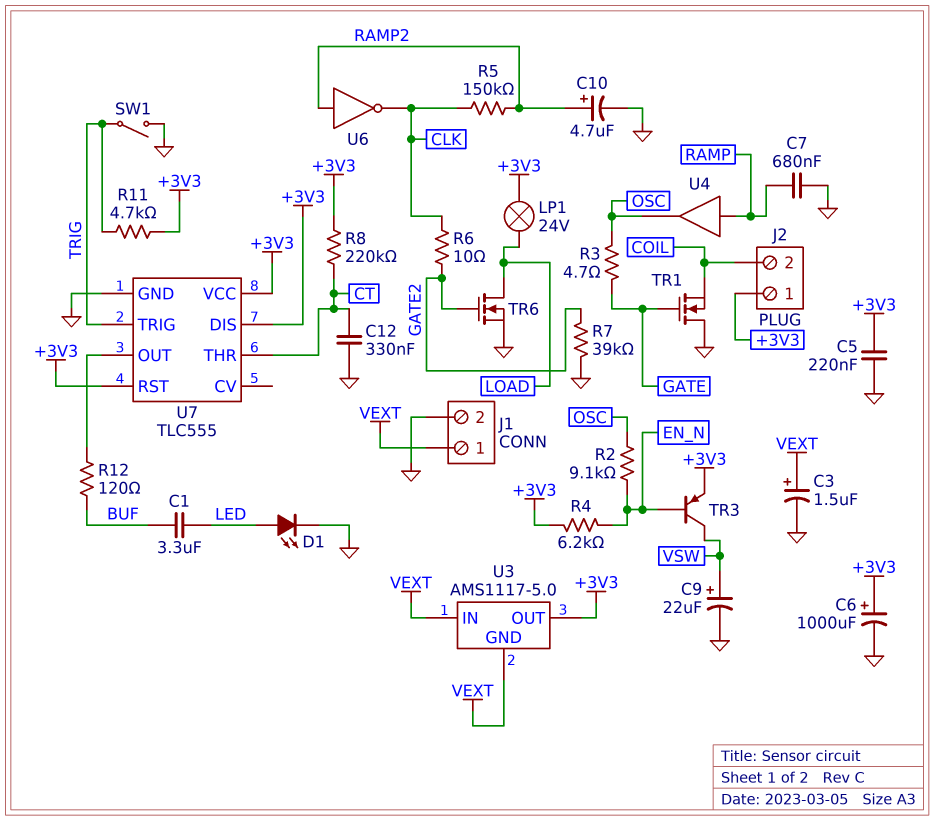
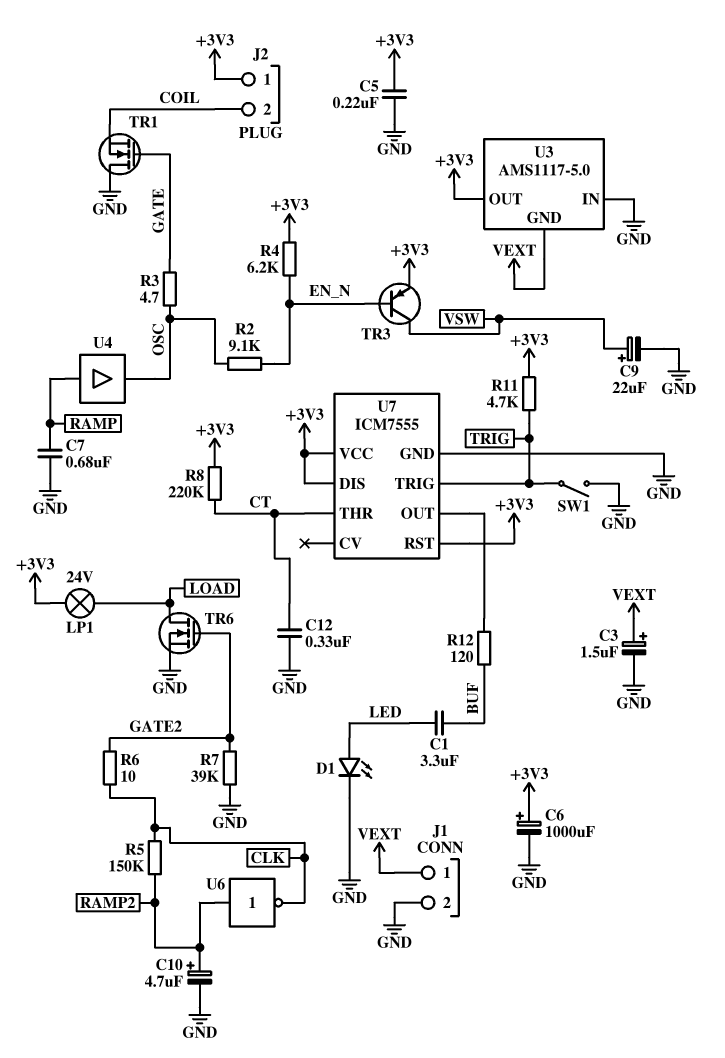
U3 pin IN: VEXT -> GND
U7: TLC555 -> ICM7555

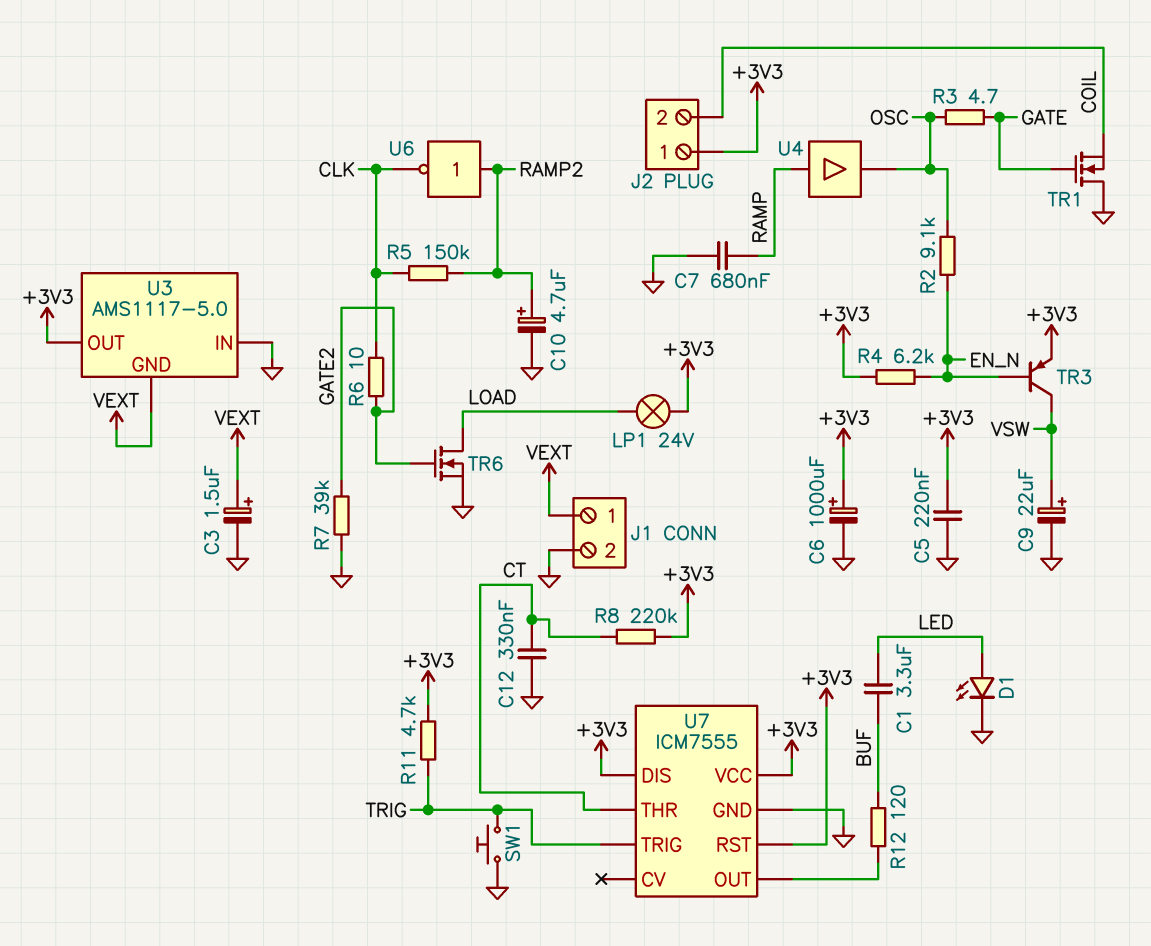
SW1: switch (GND, TRIG) -> button (GND, TRIG)

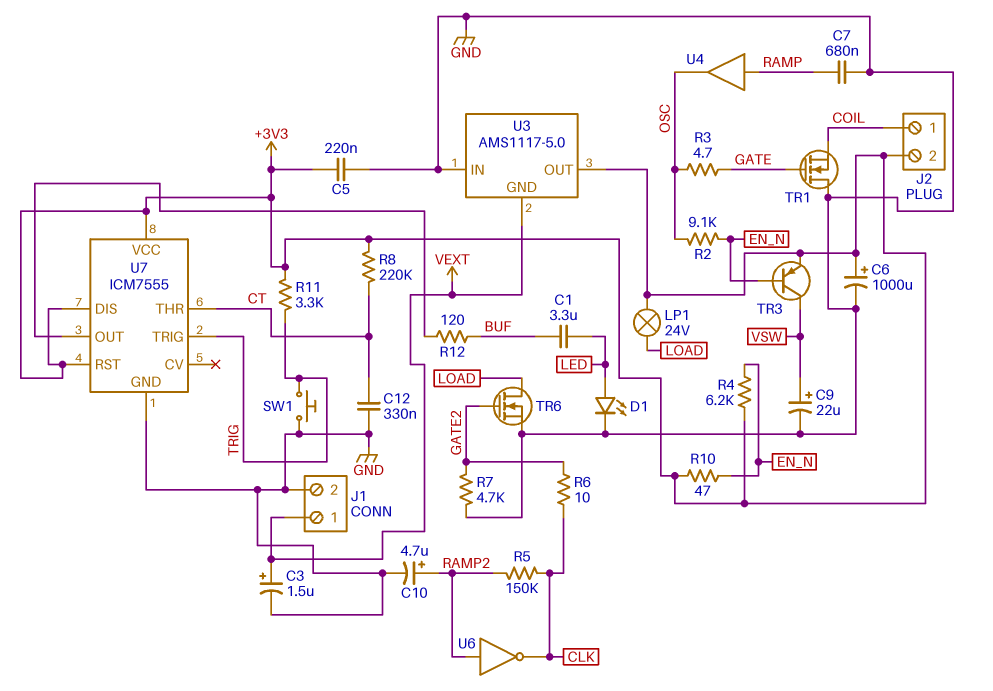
J2 pin 1: +3V3 -> COIL
J2 pin 2: COIL -> +3V3
R7: 39k (GATE2, GND) -> 4.7k (GATE2, GND)
R10: none -> 47 (+3V3, EN_N)
R11: 4.7k (+3V3, TRIG) -> 3.3k (+3V3, TRIG)

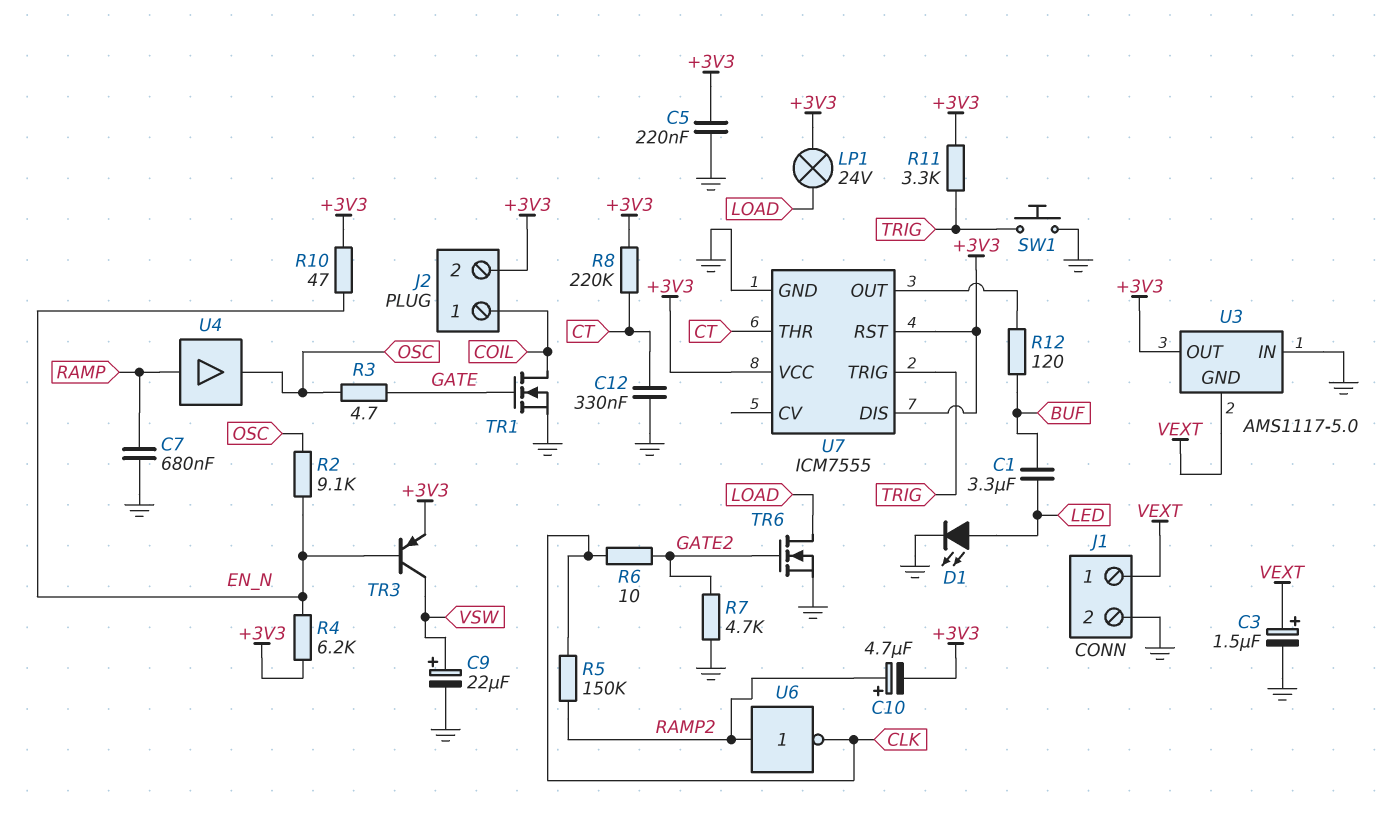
C6: 1000uF (plus +3V3, minus GND) -> none
C10: 4.7uF (plus RAMP2, minus GND) -> 4.7uF (plus RAMP2, minus +3V3)
TR1: NMOS (G GATE, D GND, S COIL) -> NMOS (G GATE, D COIL, S GND)

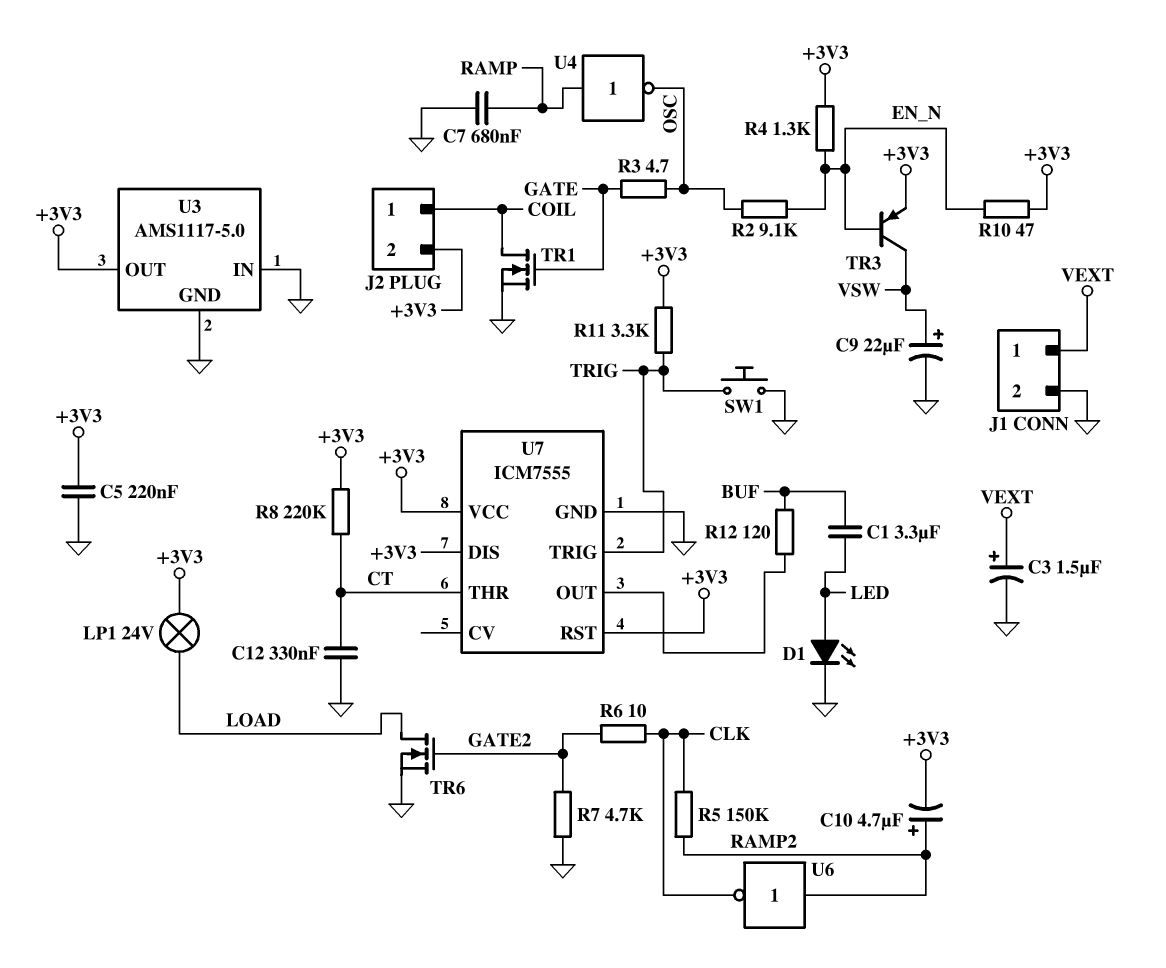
R4: 6.2k (+3V3, EN_N) -> 1.3k (+3V3, EN_N)
U3 pin GND: VEXT -> GND
U4: buffer (in RAMP, out OSC) -> NOT (in RAMP, out OSC)

